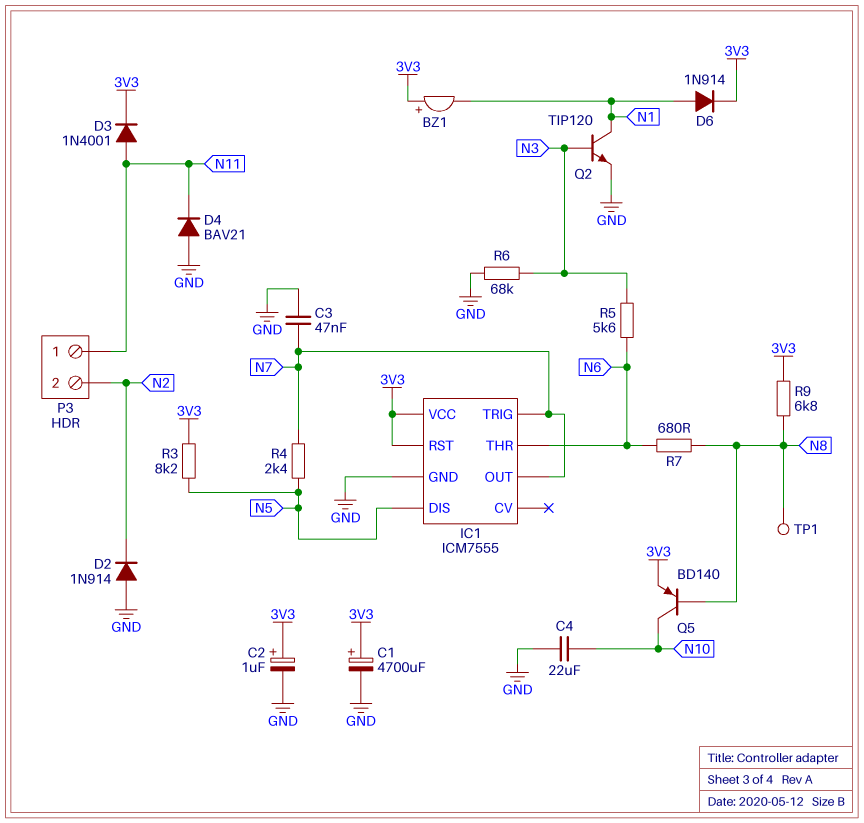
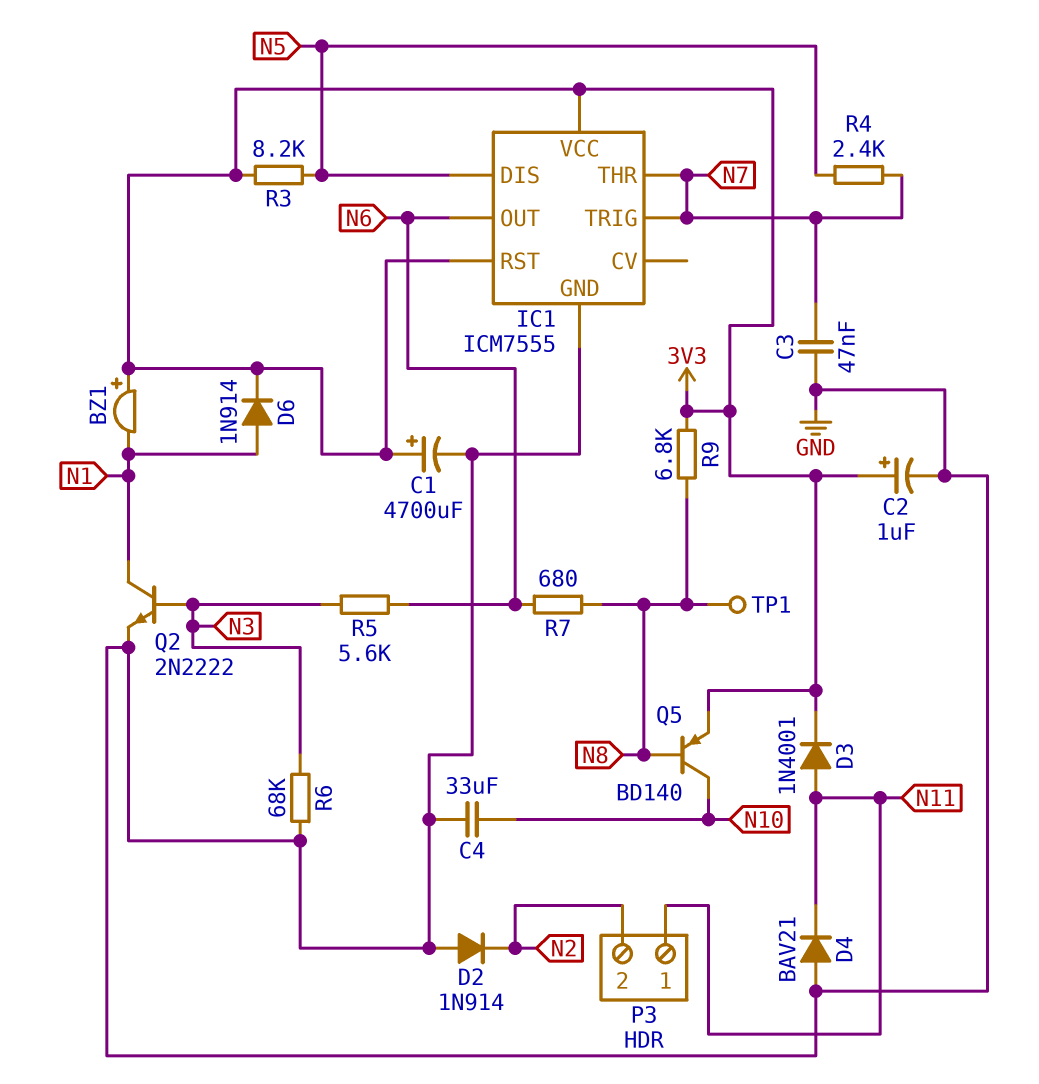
C4: 22uF (GND, N10) -> 33uF (GND, N10)
IC1 pin OUT: N7 -> N6
IC1 pin THR: N6 -> N7
Q2: NPN TIP120 (B N3, C N1, E GND) -> NPN 2N2222 (B N3, C N1, E GND)

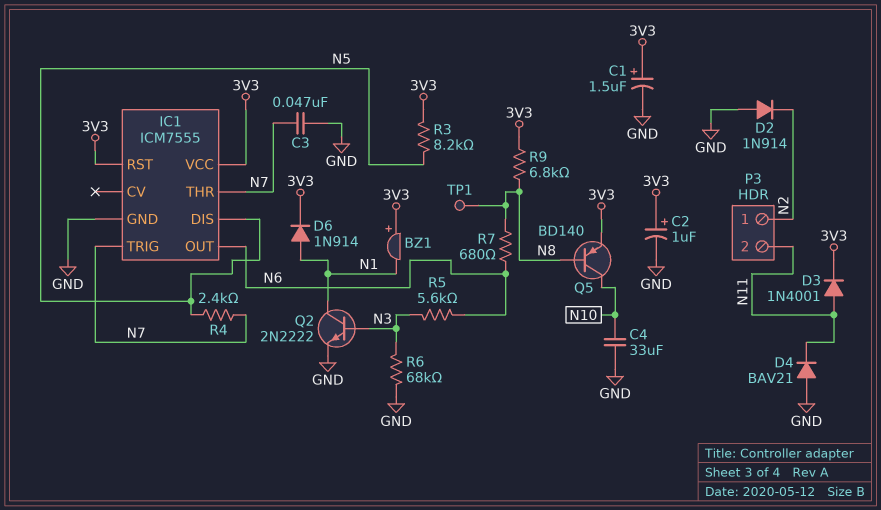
C1: 4700uF (plus 3V3, minus GND) -> 1.5uF (plus 3V3, minus GND)
P3 pin 1: N11 -> N2
P3 pin 2: N2 -> N11

